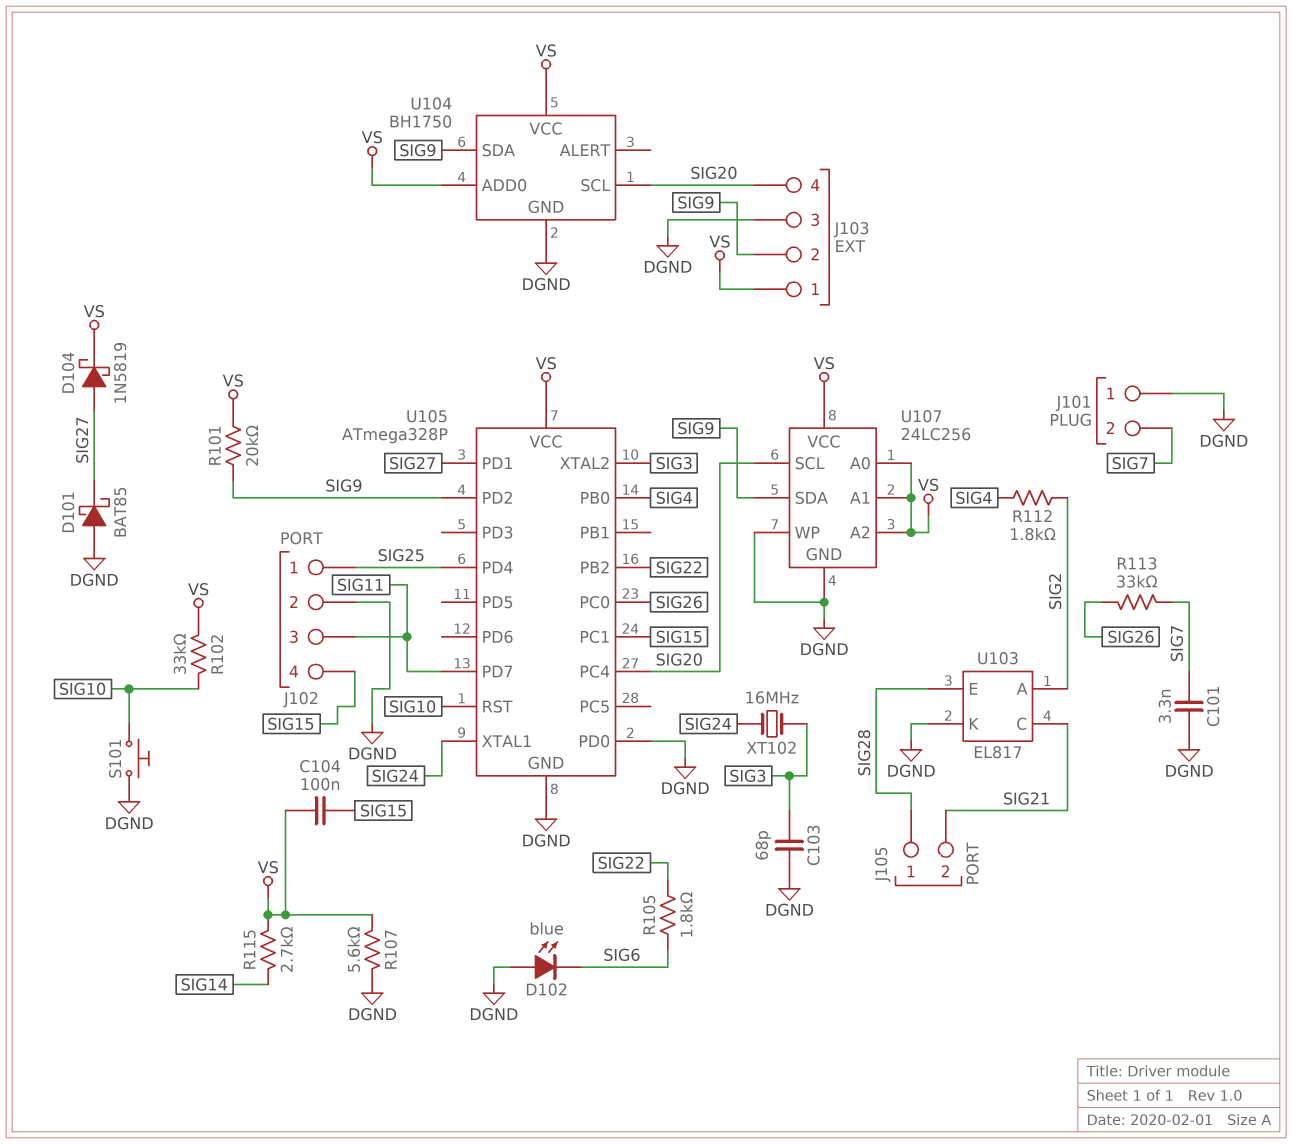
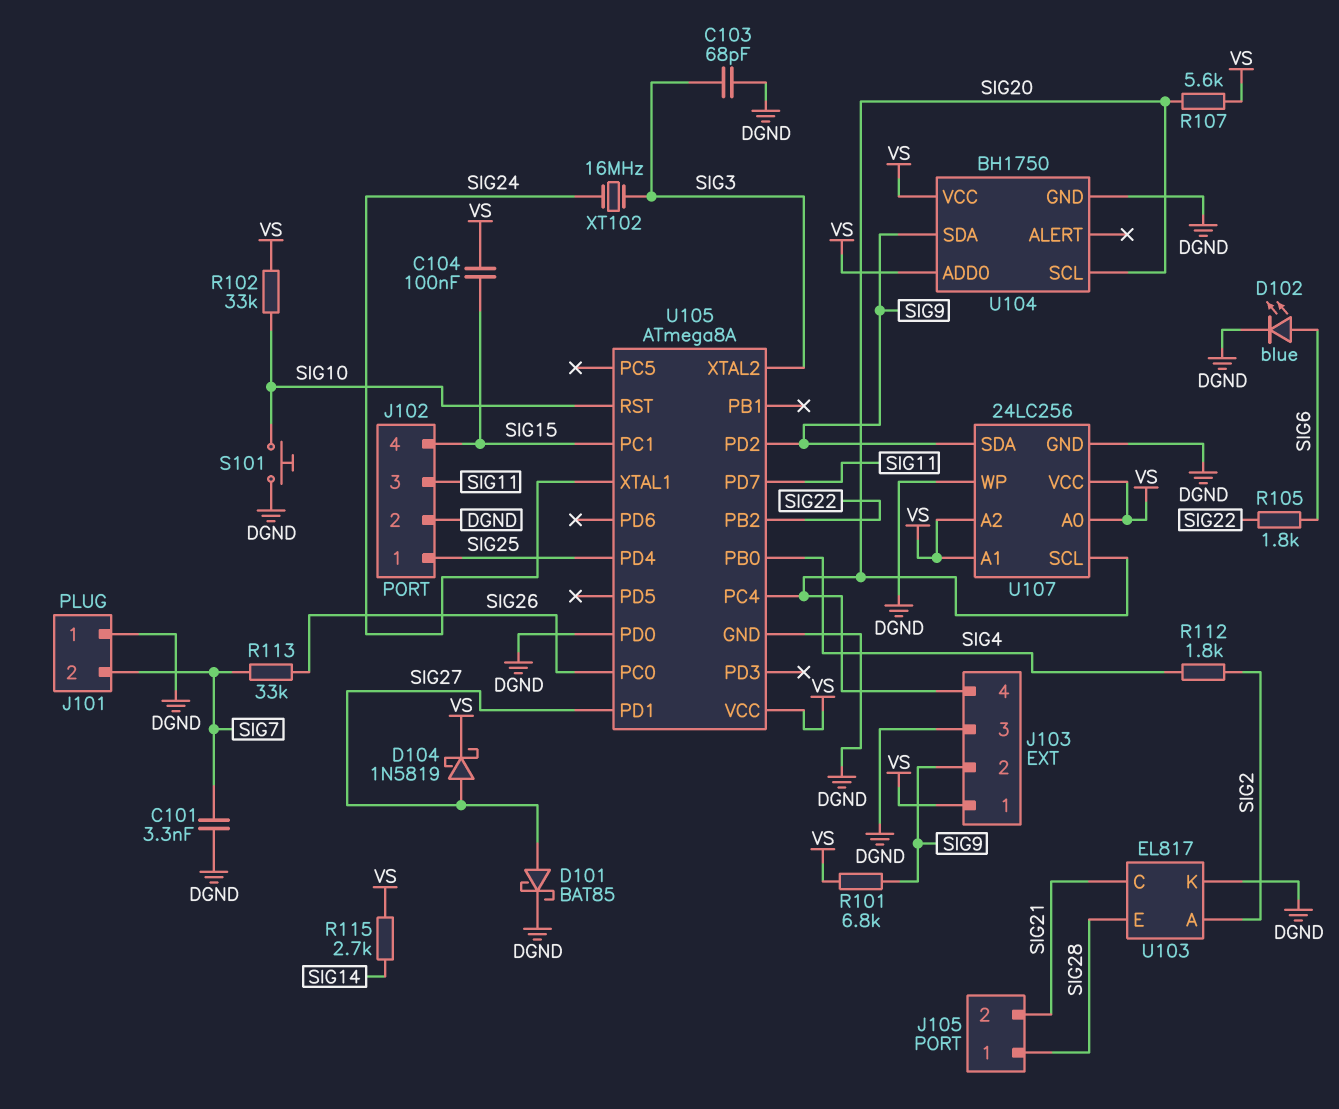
D101: schottky BAT85 (A DGND, K SIG27) -> schottky BAT85 (A SIG27, K DGND)
D102: LED blue (A DGND, K SIG6) -> LED blue (A SIG6, K DGND)
R101: 20k (SIG9, VS) -> 6.8k (SIG9, VS)
R107: 5.6k (DGND, VS) -> 5.6k (SIG20, VS)
U105: ATmega328P -> ATmega8A

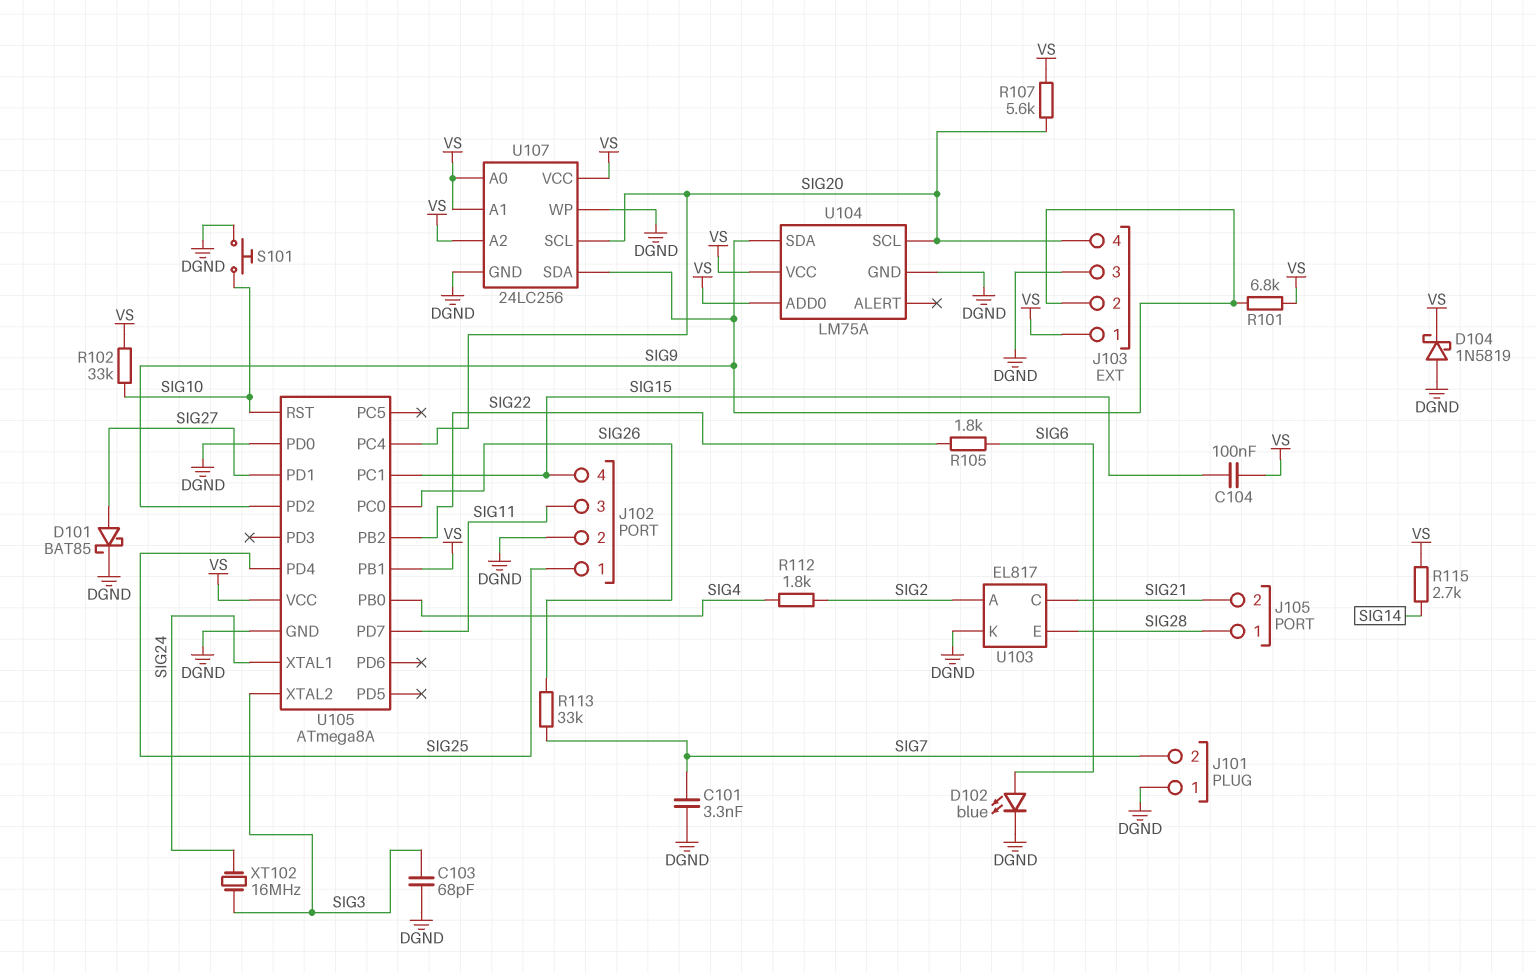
D104: schottky 1N5819 (A SIG27, K VS) -> schottky 1N5819 (A DGND, K VS)
U104: BH1750 -> LM75A
U105 pin PB1: none -> VS

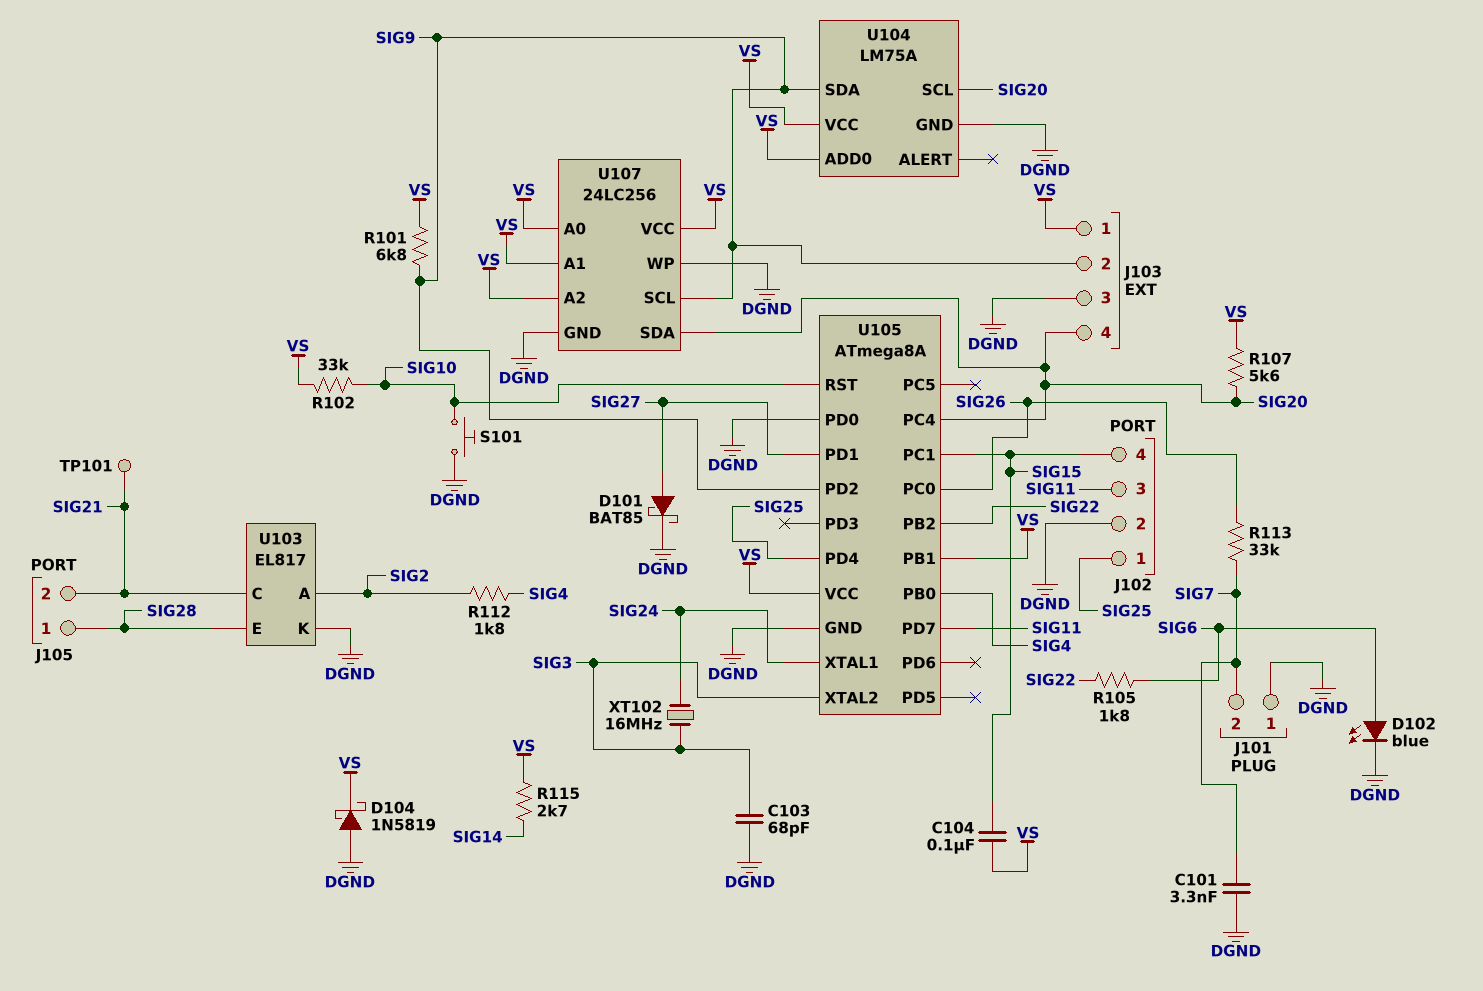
TP101: none -> test point (SIG21)
U107 pin SCL: SIG20 -> SIG9
U107 pin SDA: SIG9 -> SIG20

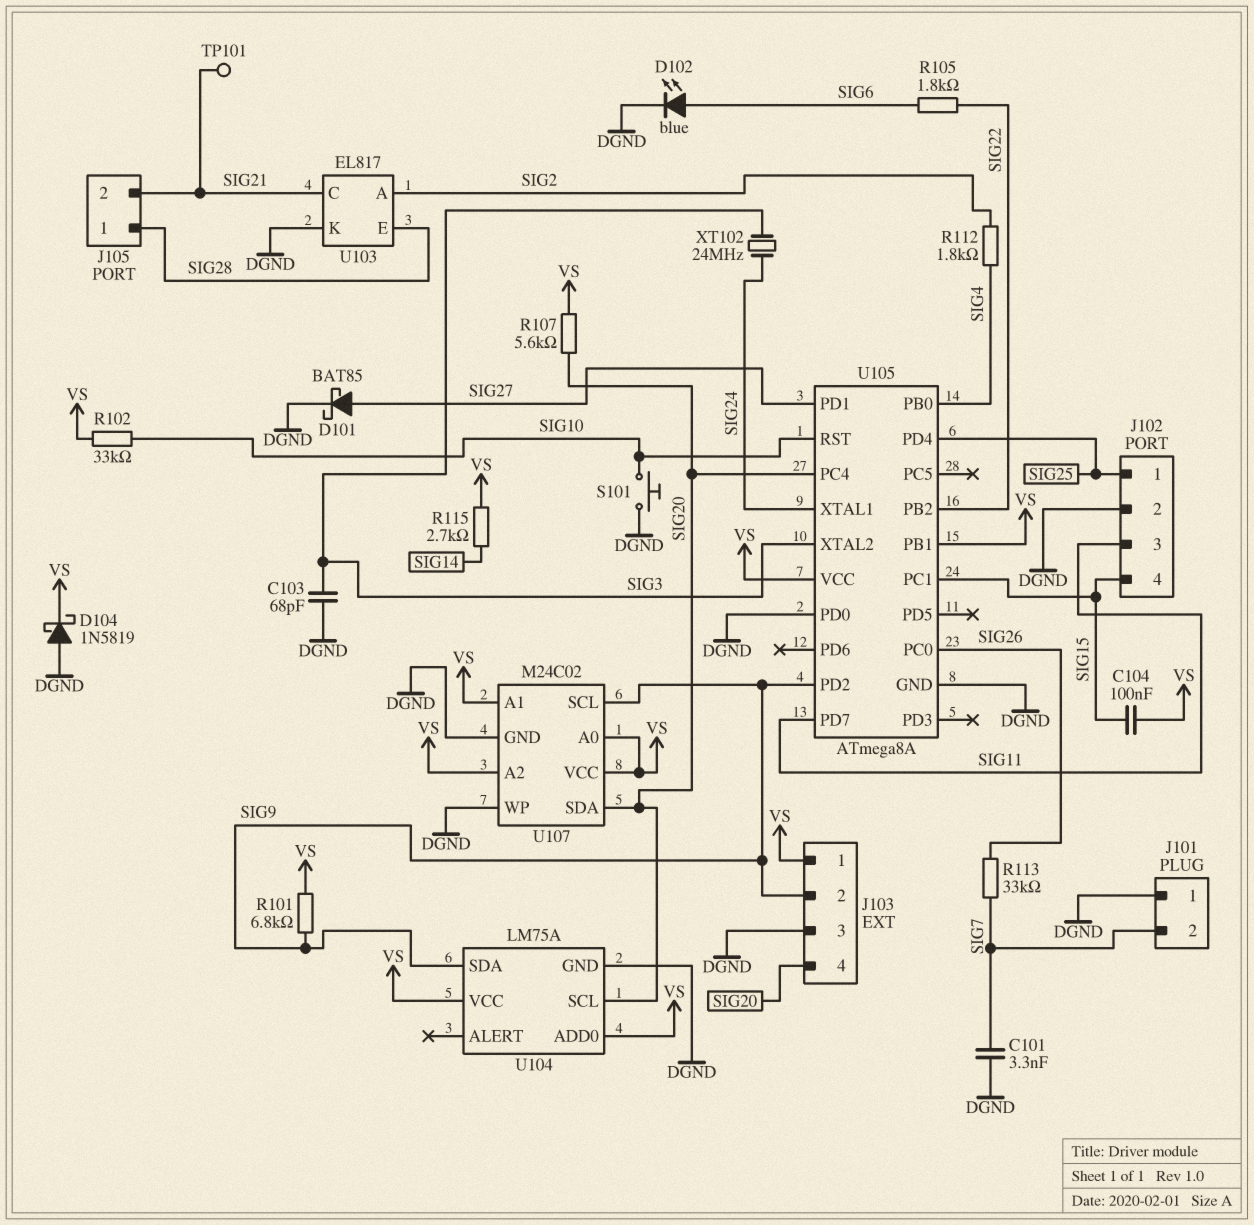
U107: 24LC256 -> M24C02
XT102: 16MHz (SIG3, SIG24) -> 24MHz (SIG3, SIG24)

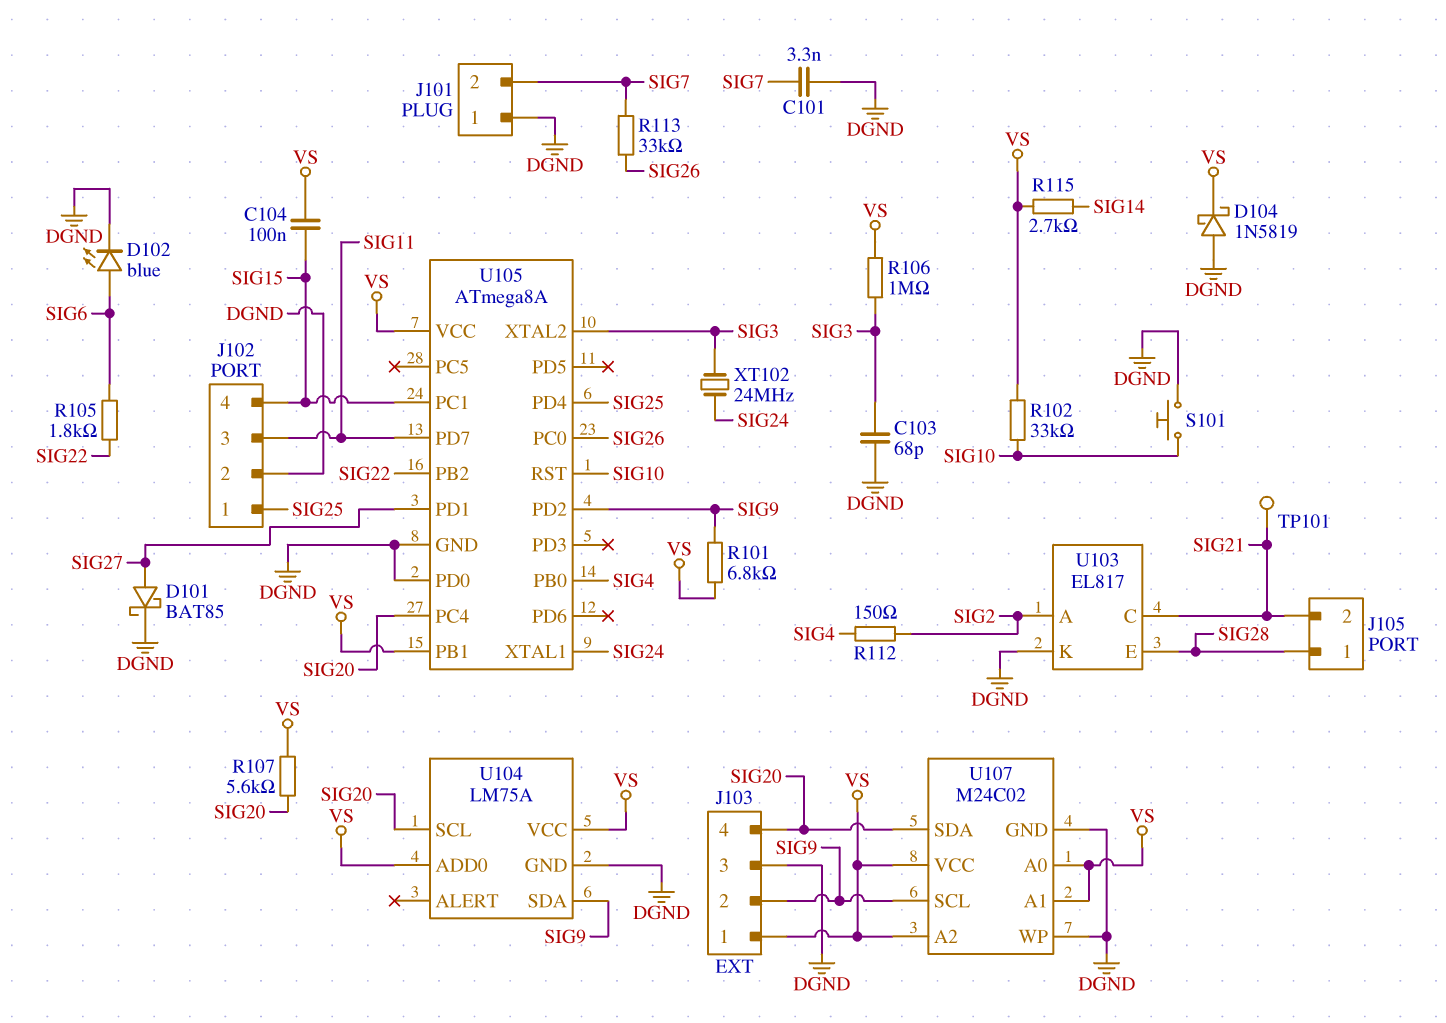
R106: none -> 1M (SIG3, VS)
R112: 1.8k (SIG2, SIG4) -> 150 (SIG2, SIG4)

